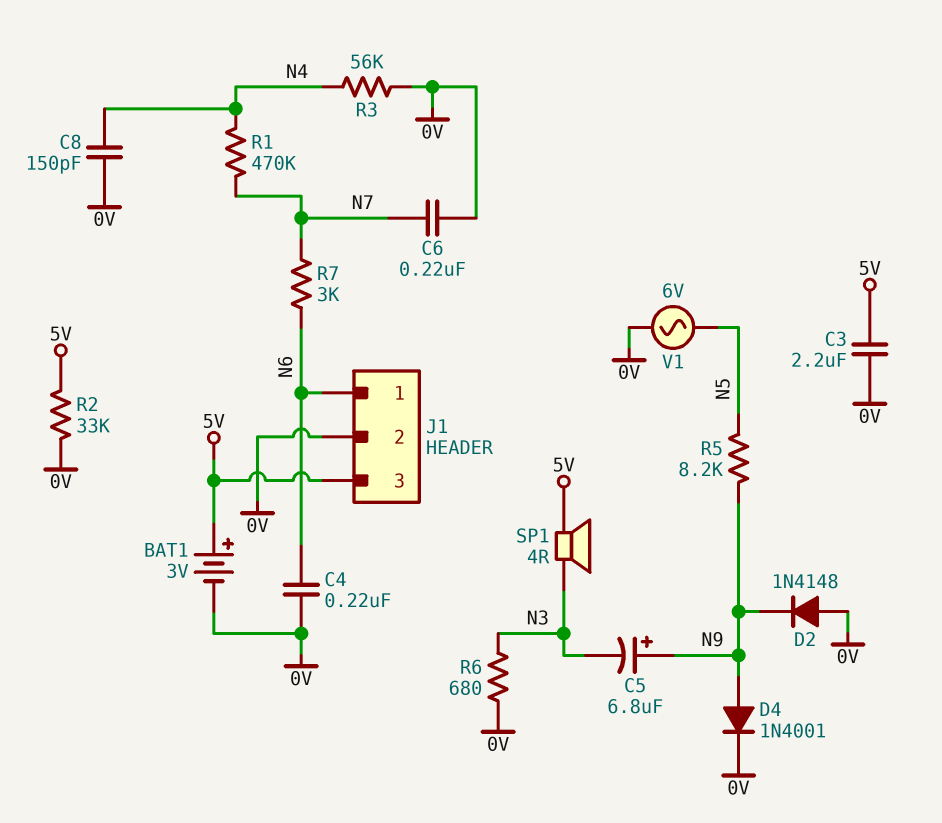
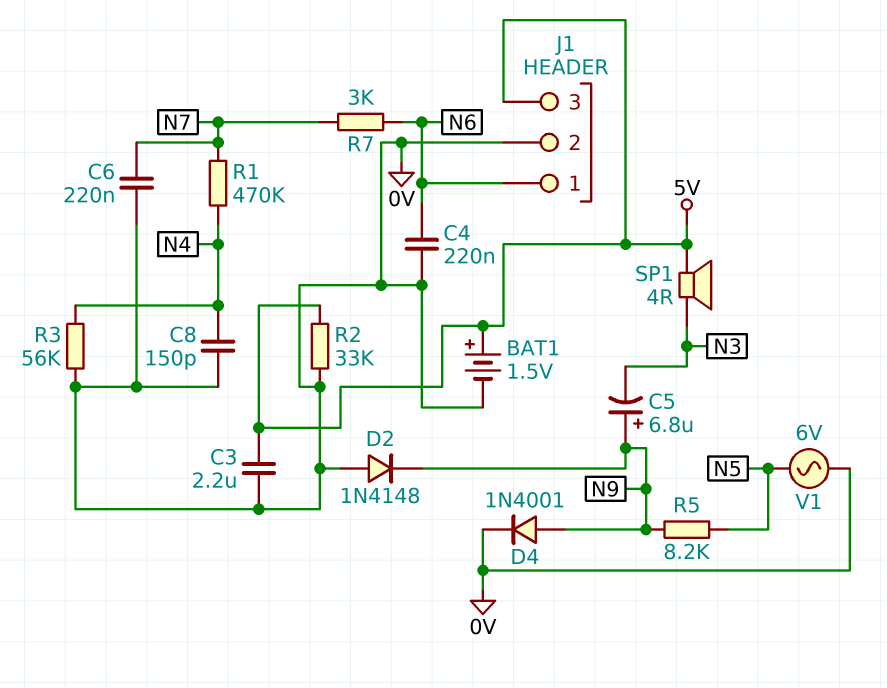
BAT1: 3V (plus 5V, minus 0V) -> 1.5V (plus 5V, minus 0V)
R6: 680 (0V, N3) -> none

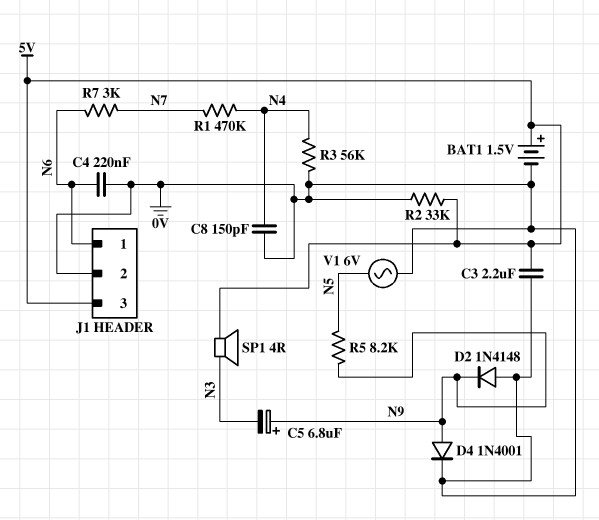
C6: 220nF (0V, N7) -> none

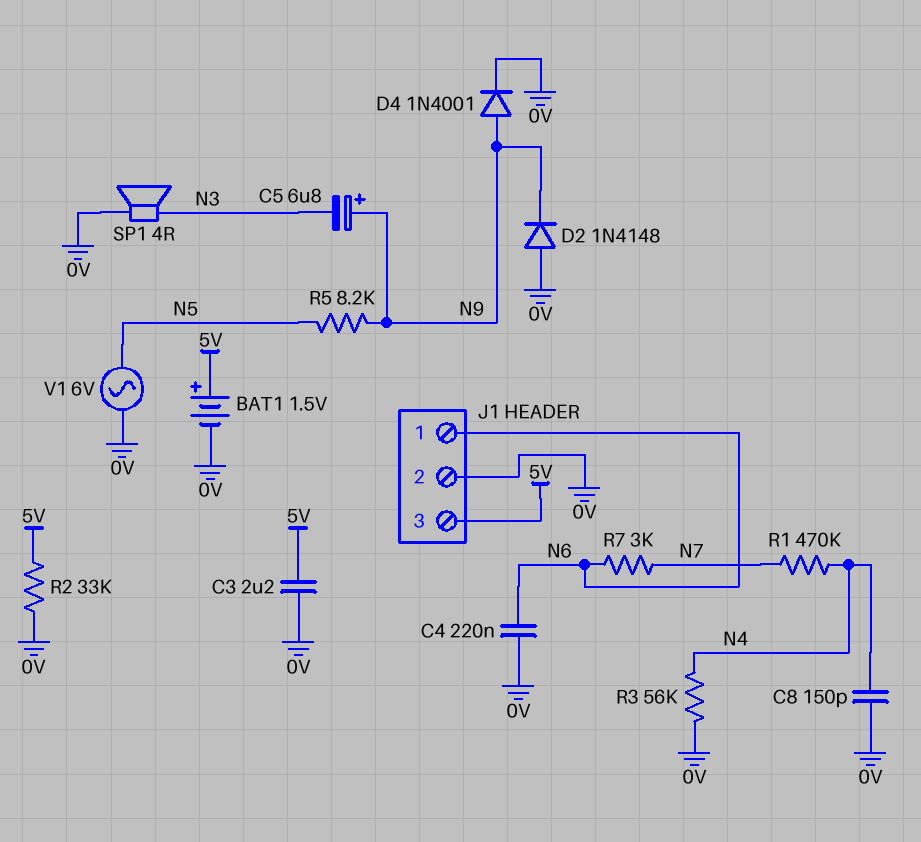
SP1: speaker 4R (5V, N3) -> speaker 4R (0V, N3)

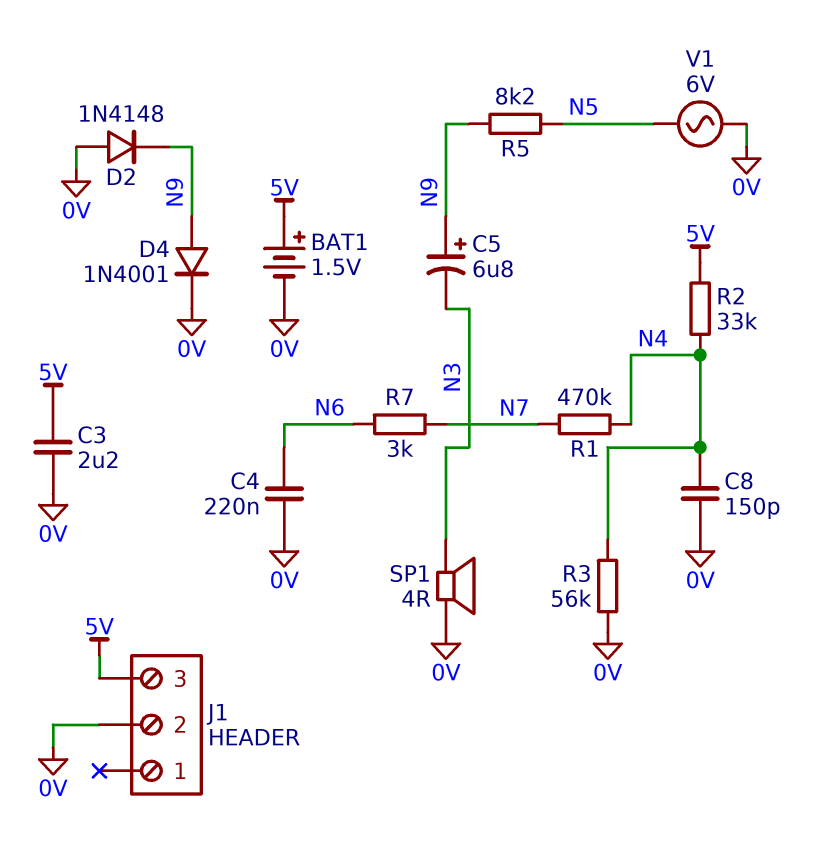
J1 pin 1: N6 -> none
R2: 33k (0V, 5V) -> 33k (5V, N4)

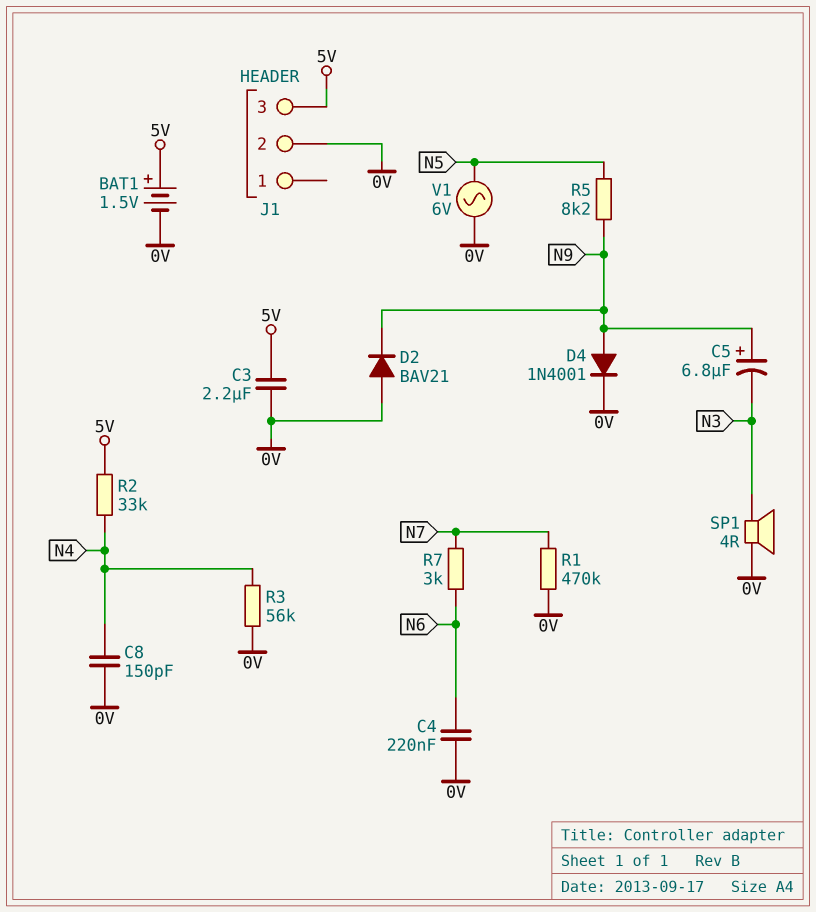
D2: diode 1N4148 (A 0V, K N9) -> diode BAV21 (A 0V, K N9)
R1: 470k (N4, N7) -> 470k (0V, N7)

